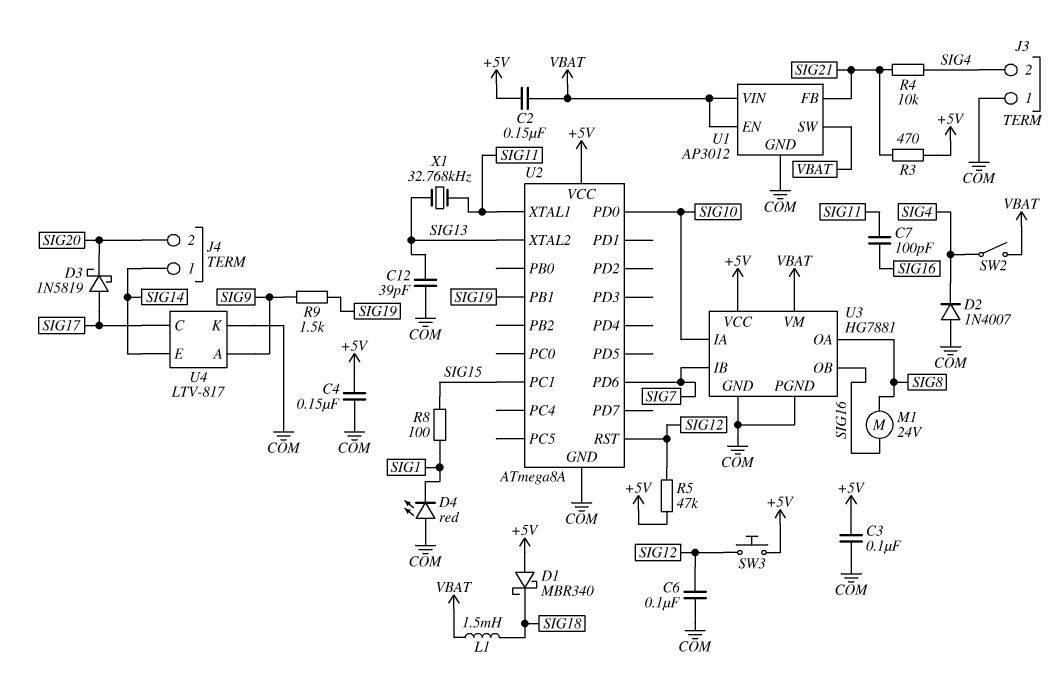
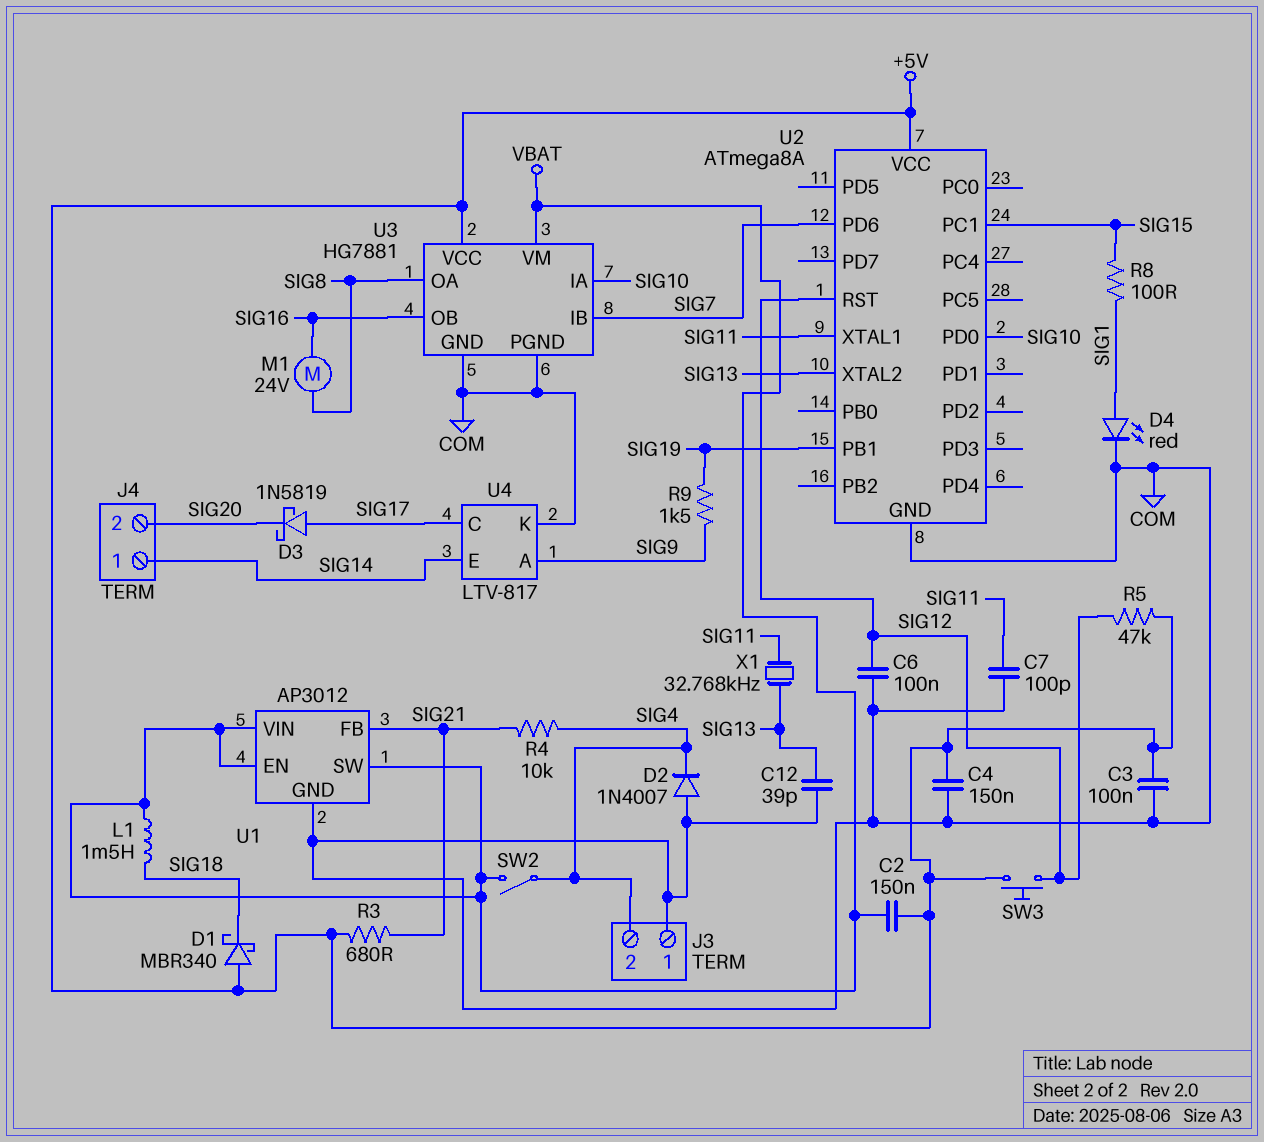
C7: 100pF (SIG11, SIG16) -> 100pF (COM, SIG11)
D4: LED red (A COM, K SIG1) -> LED red (A SIG1, K COM)
R3: 470 (+5V, SIG21) -> 680 (+5V, SIG21)

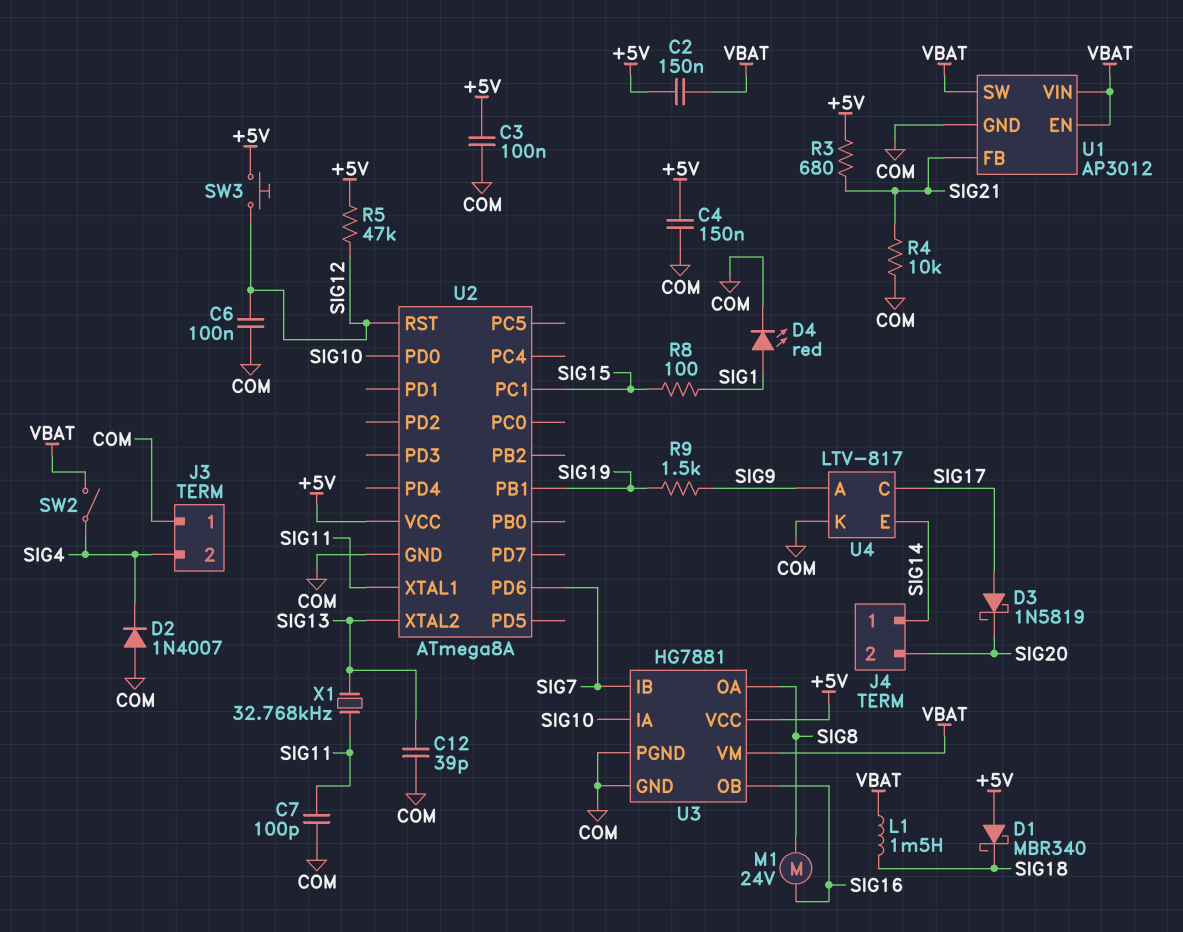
R4: 10k (SIG4, SIG21) -> 10k (COM, SIG21)

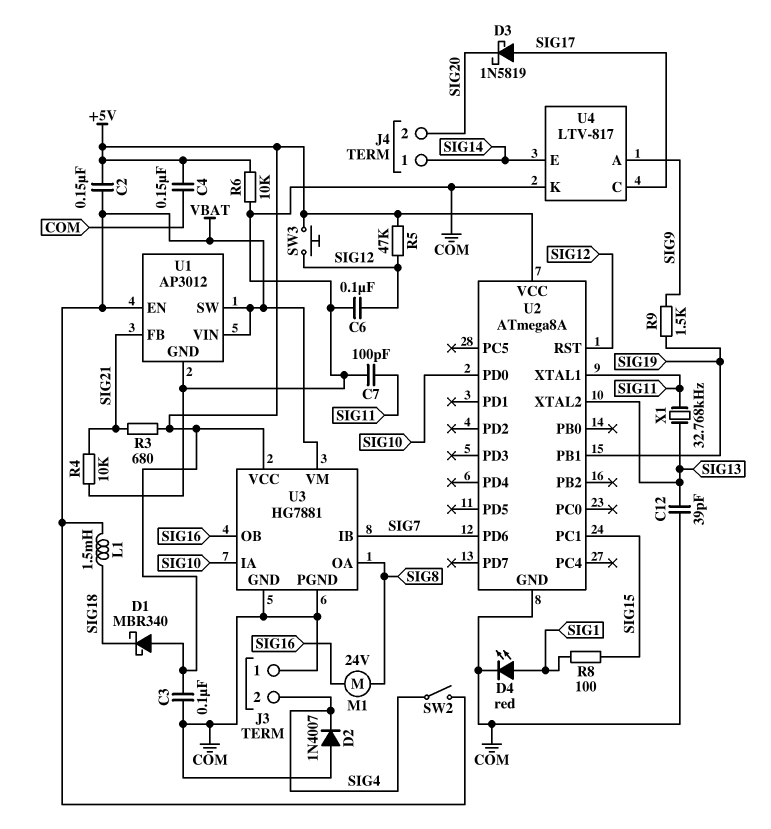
R6: none -> 10k (+5V, COM)

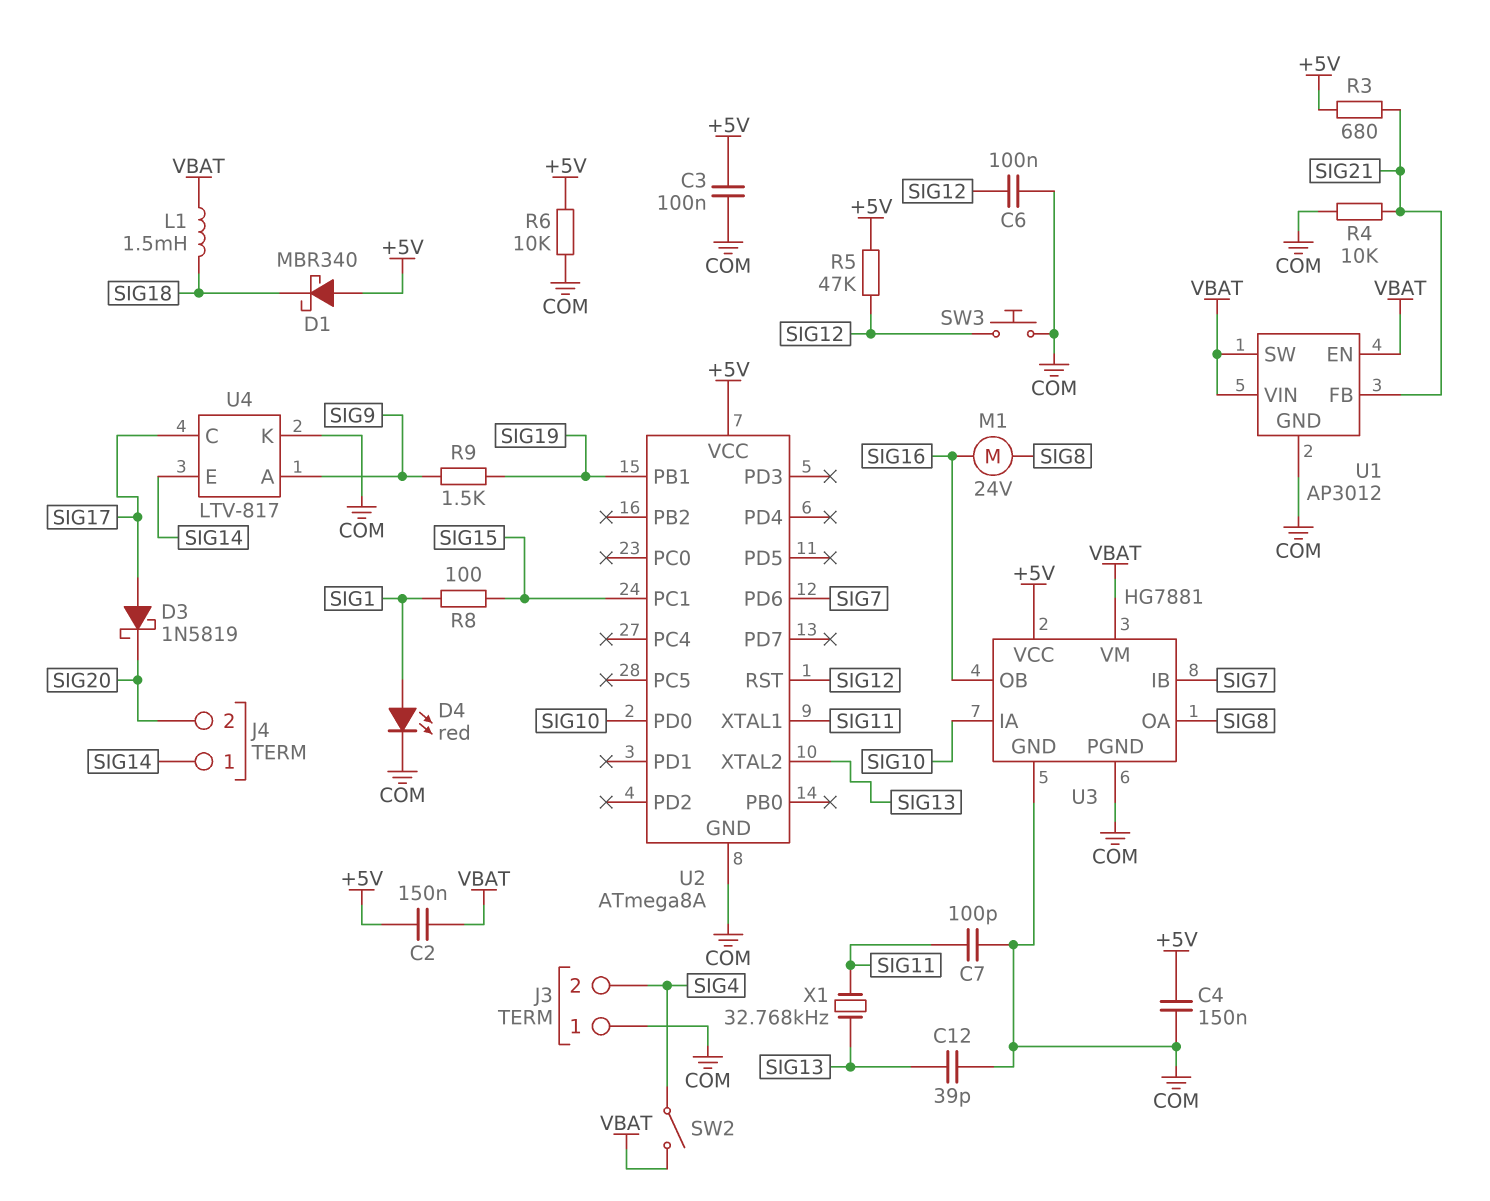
D2: diode 1N4007 (A COM, K SIG4) -> none
SW3: button (+5V, SIG12) -> button (COM, SIG12)

